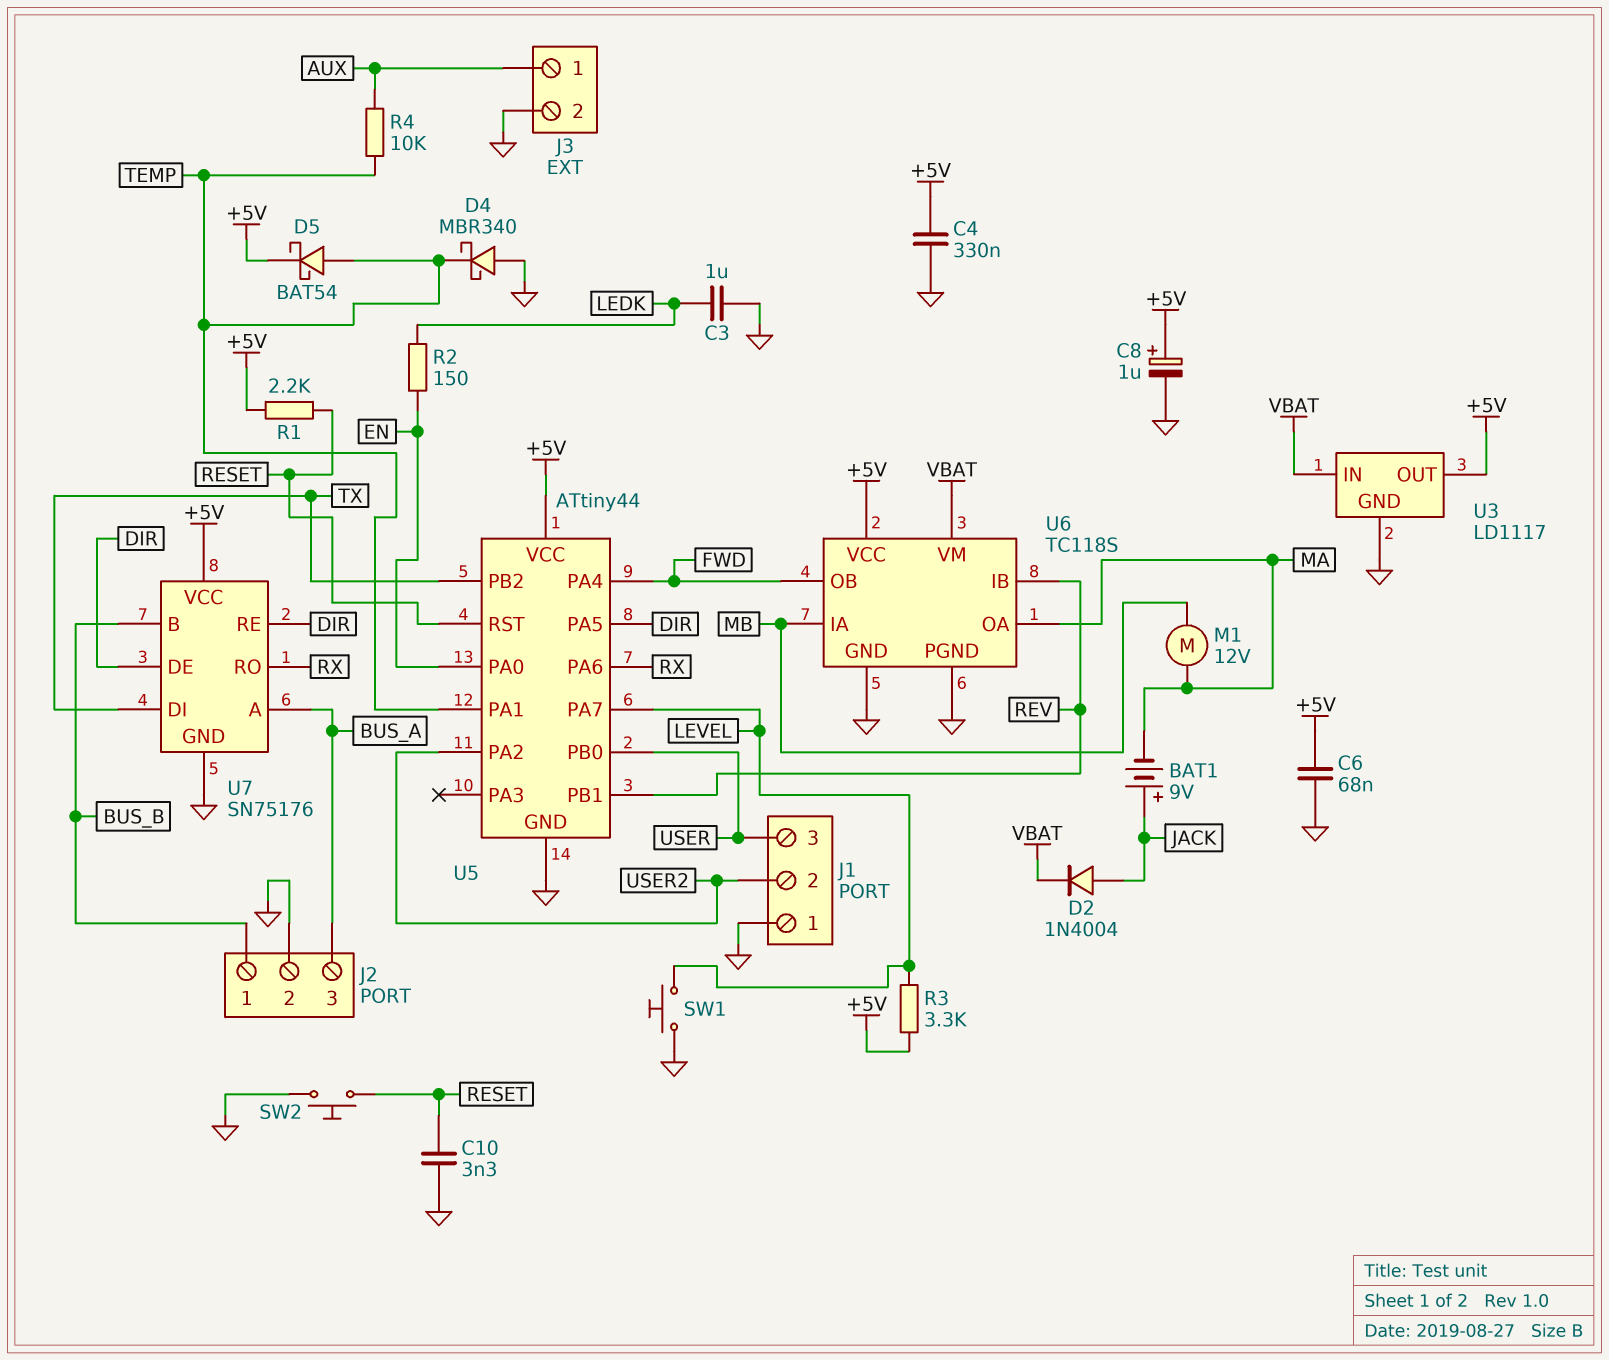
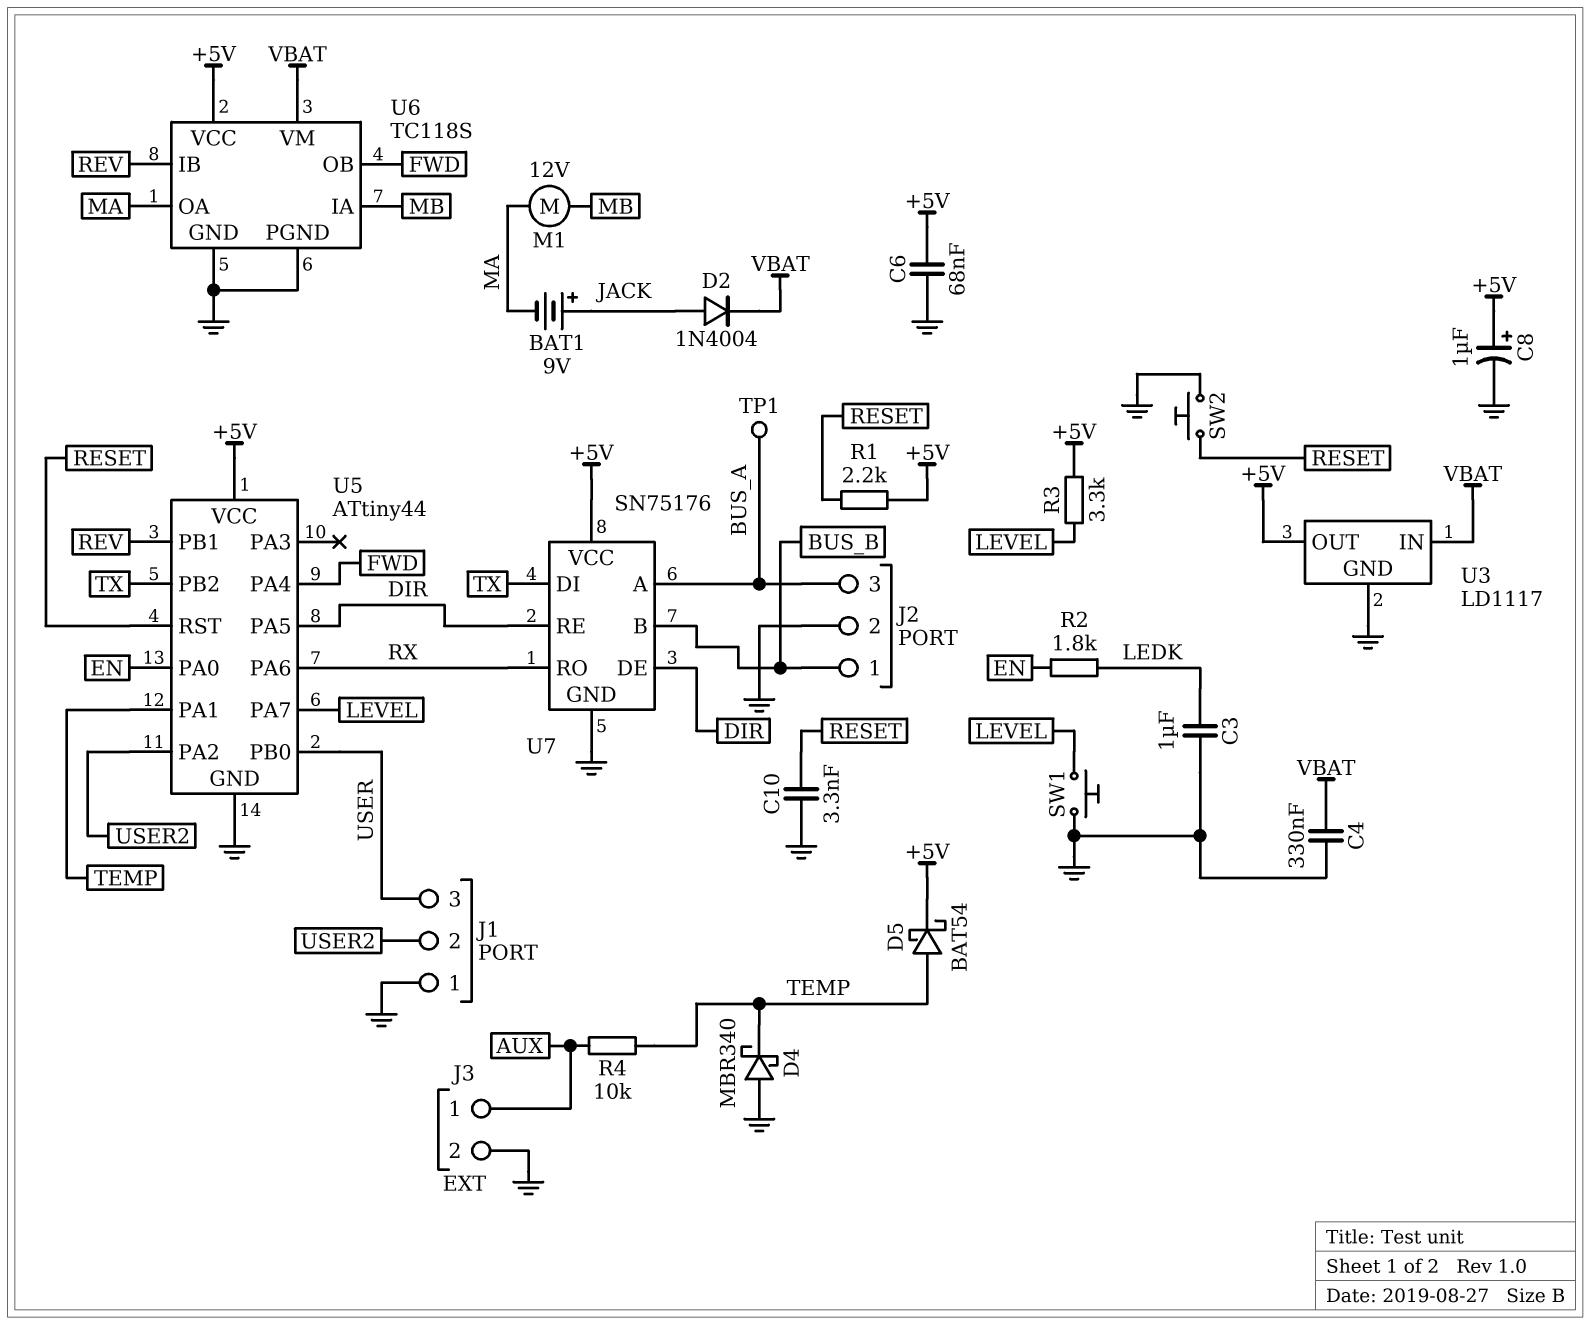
C4: 330nF (+5V, GND) -> 330nF (GND, VBAT)
R2: 150 (EN, LEDK) -> 1.8k (EN, LEDK)
TP1: none -> test point (BUS_A)

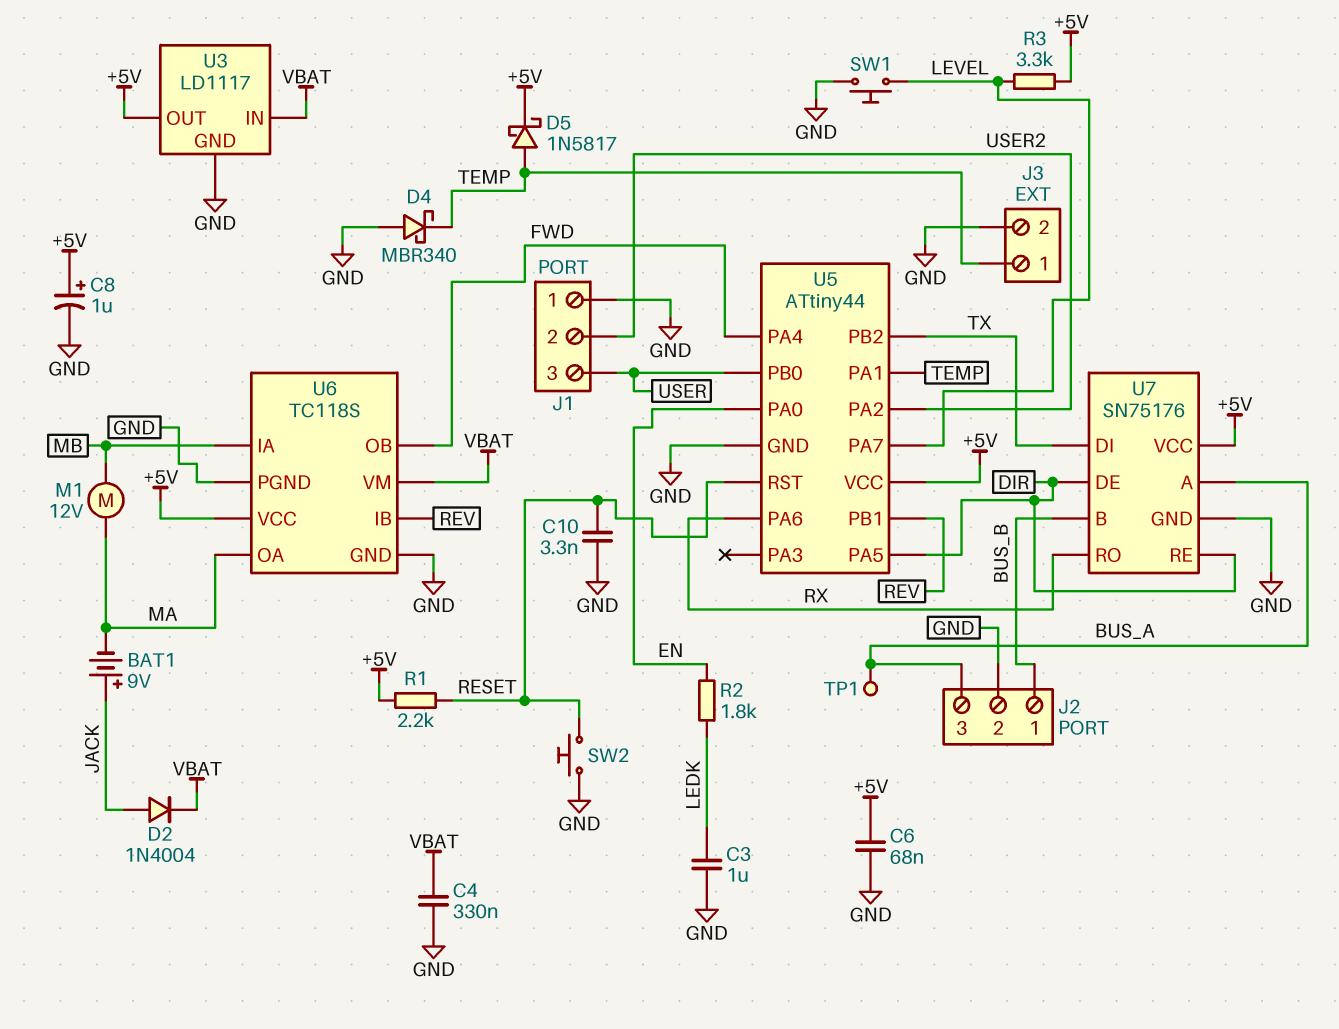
D5: schottky BAT54 (A TEMP, K +5V) -> schottky 1N5817 (A TEMP, K +5V)
J3 pin 1: AUX -> TEMP
R4: 10k (AUX, TEMP) -> none

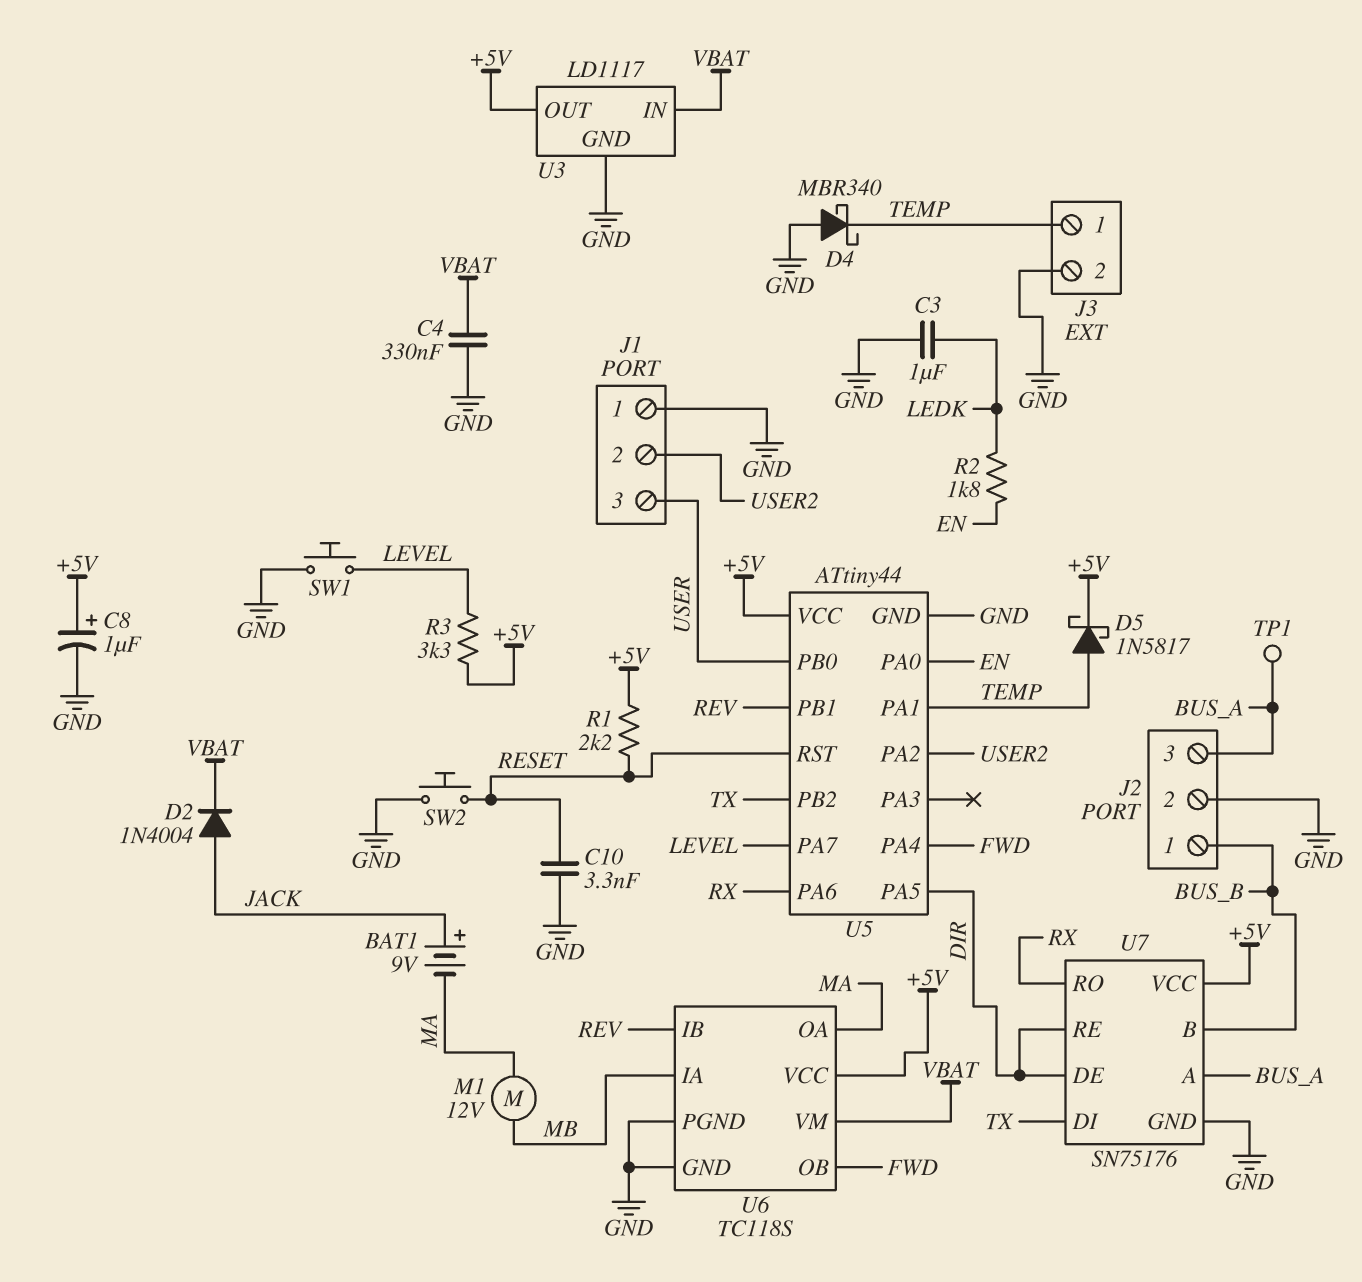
C6: 68nF (+5V, GND) -> none

